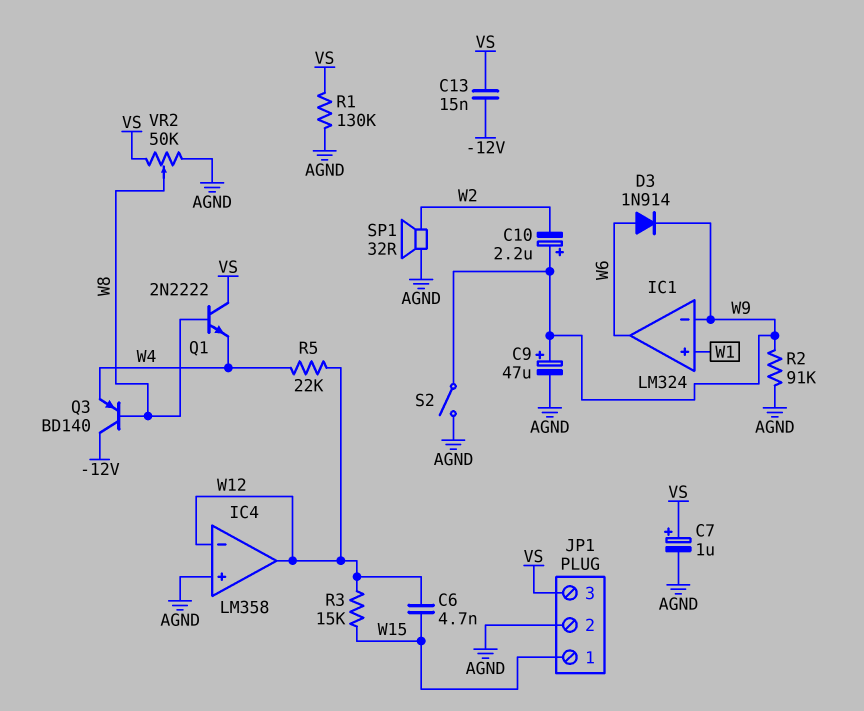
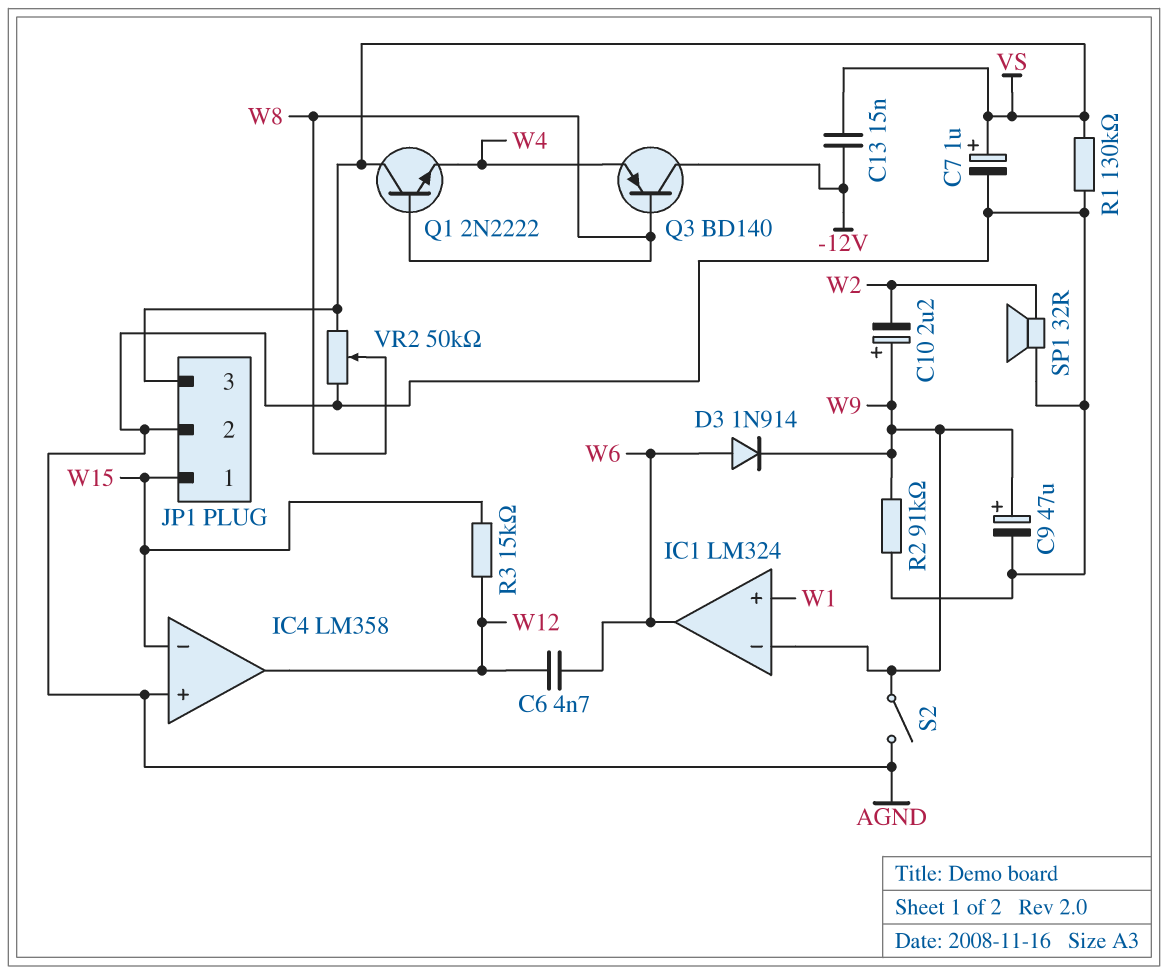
C6: 4.7nF (W12, W15) -> 4.7nF (W6, W12)
IC4 pin in-: W12 -> W15
R5: 22k (W4, W12) -> none

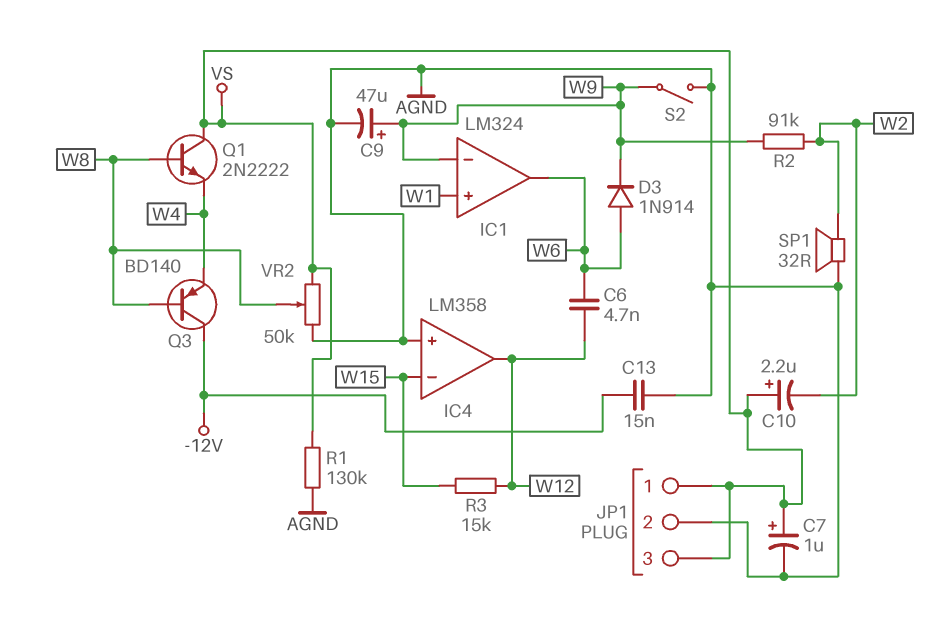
C10: 2.2uF (plus W9, minus W2) -> 2.2uF (plus VS, minus W2)
C13: 15nF (-12V, VS) -> 15nF (-12V, AGND)
JP1 pin 1: W15 -> VS
R2: 91k (AGND, W9) -> 91k (W2, W9)

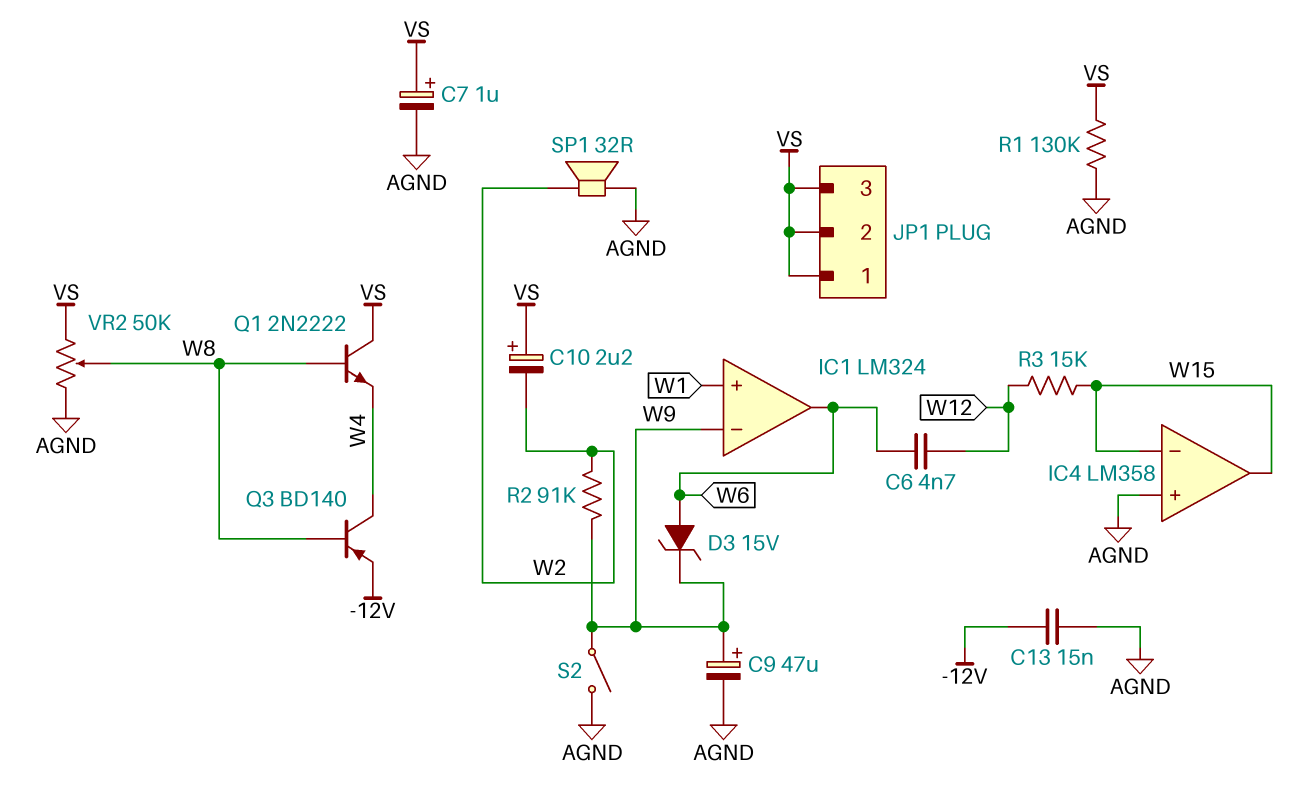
D3: diode 1N914 (A W6, K W9) -> zener 15V (A W6, K W9)
IC4 pin out: W12 -> W15
JP1 pin 2: AGND -> VS
Q3: PNP BD140 (B W8, C -12V, E W4) -> PNP BD140 (B W8, C W4, E -12V)

